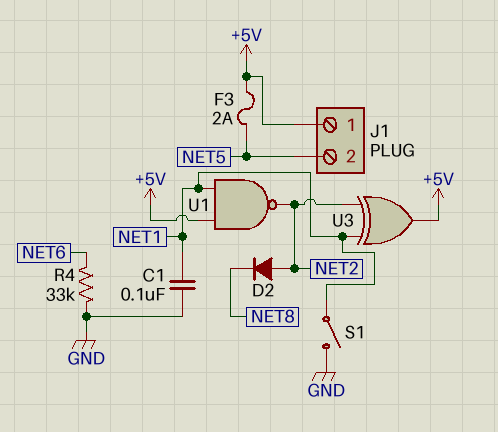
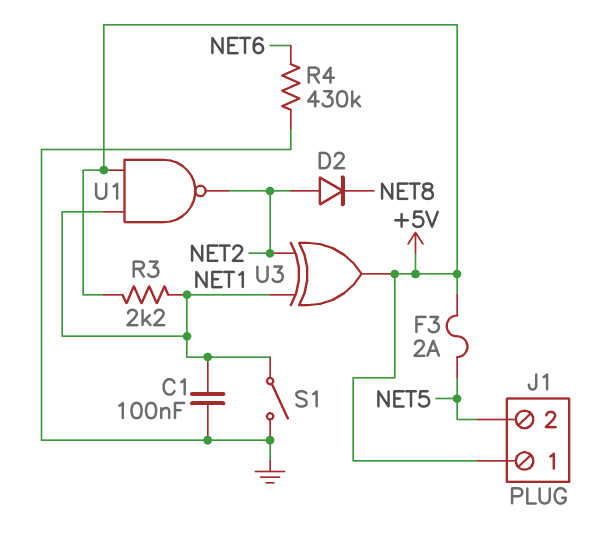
R3: none -> 2.2k (+5V, NET1)
R4: 33k (GND, NET6) -> 430k (GND, NET6)

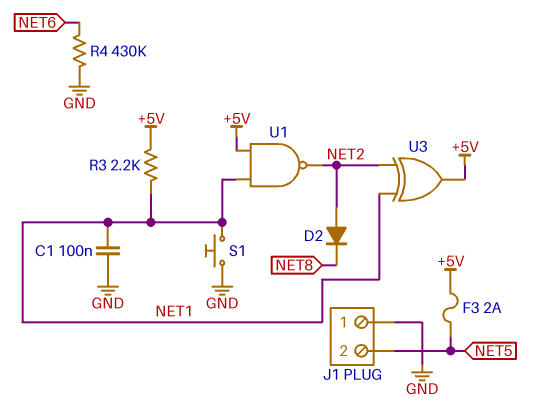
J1 pin 1: +5V -> GND
S1: switch (GND, NET1) -> button (GND, NET1)

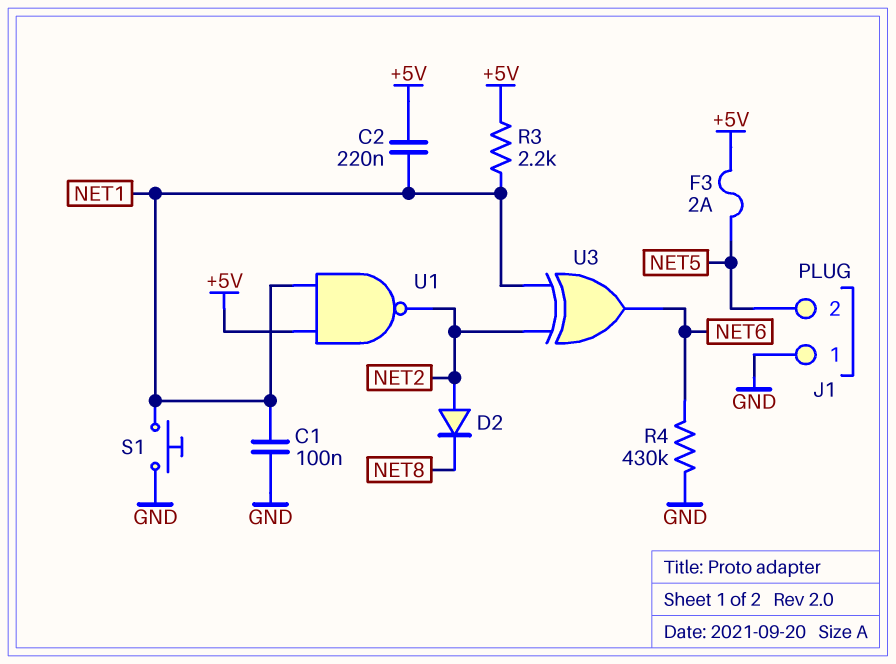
C2: none -> 220nF (+5V, NET1)
U3: XOR (in NET1, in NET2, out +5V) -> XOR (in NET1, in NET2, out NET6)

